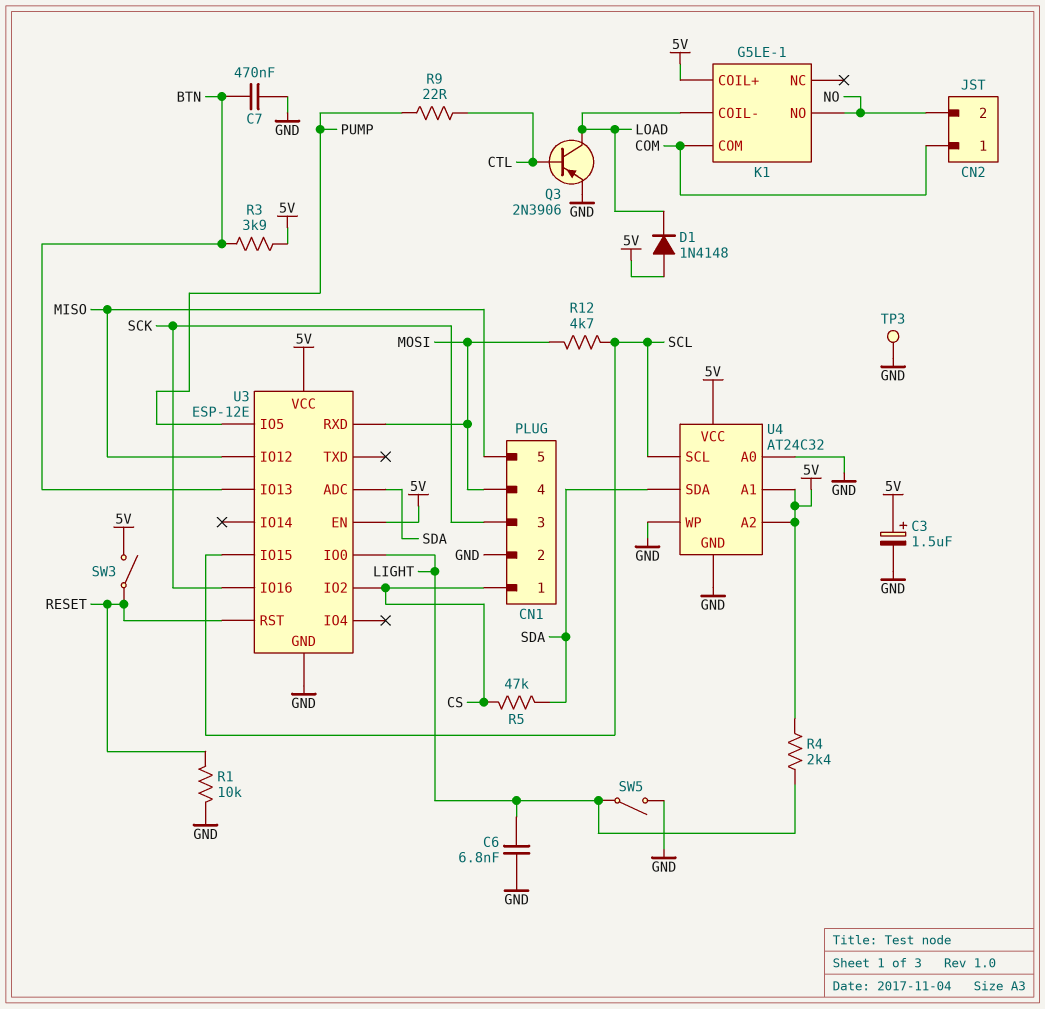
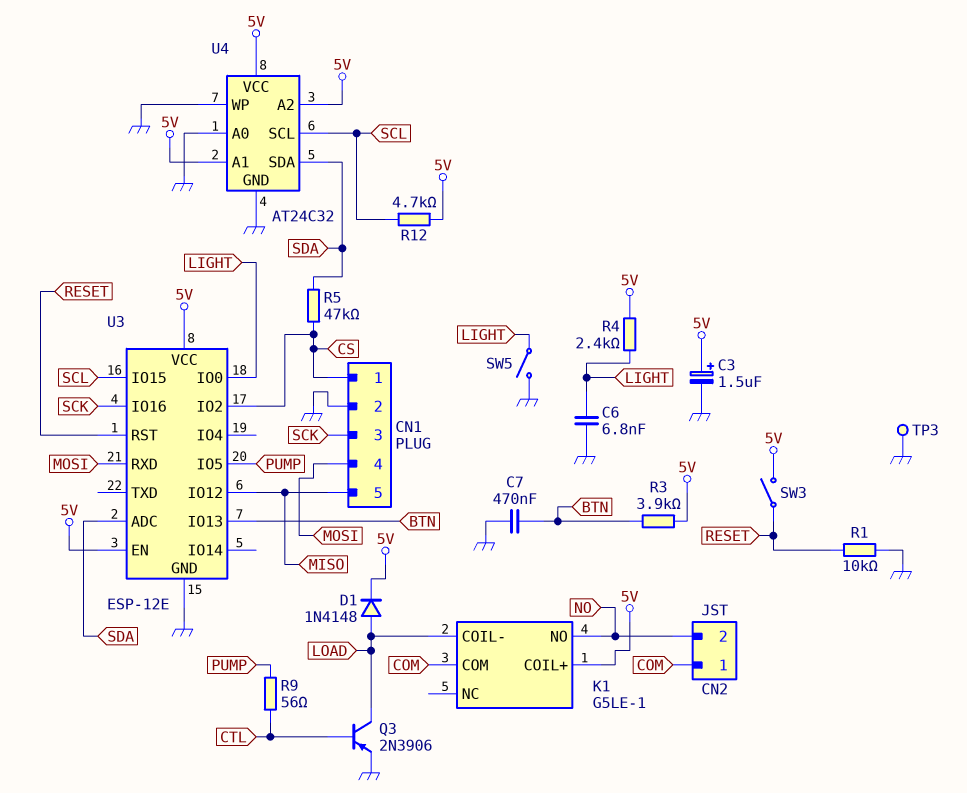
D1: diode 1N4148 (A 5V, K LOAD) -> diode 1N4148 (A LOAD, K 5V)
R9: 22 (CTL, PUMP) -> 56 (CTL, PUMP)
R12: 4.7k (MOSI, SCL) -> 4.7k (5V, SCL)

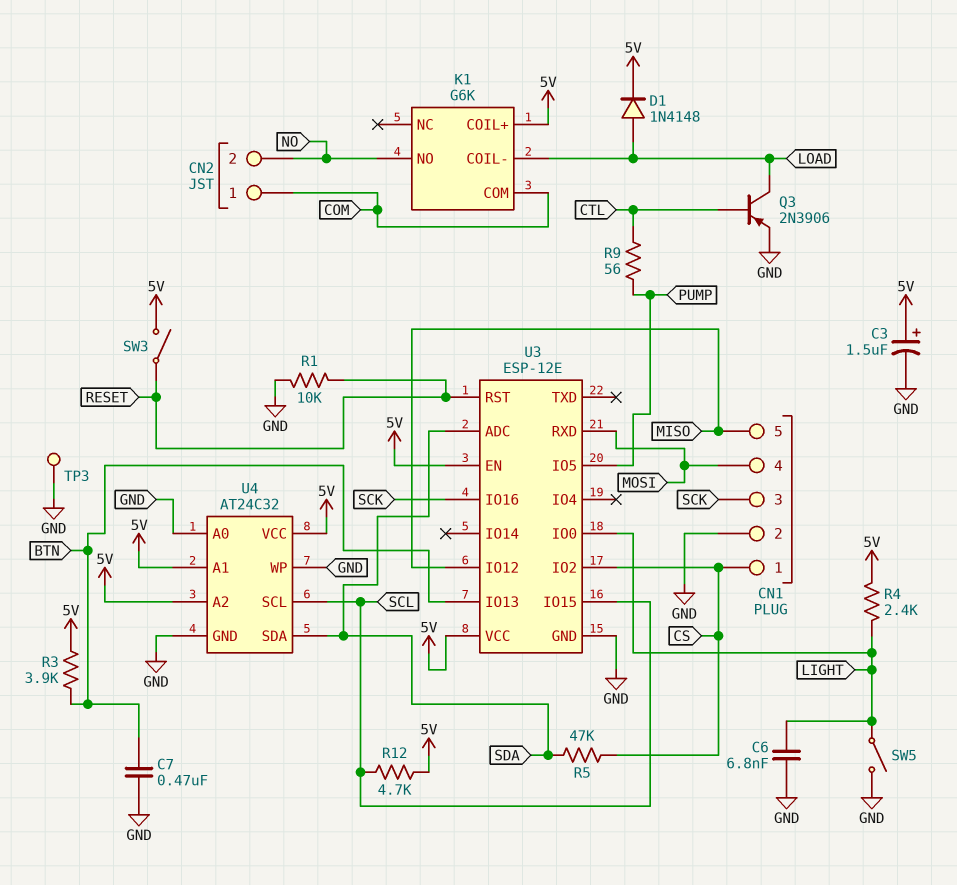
K1: G5LE-1 -> G6K

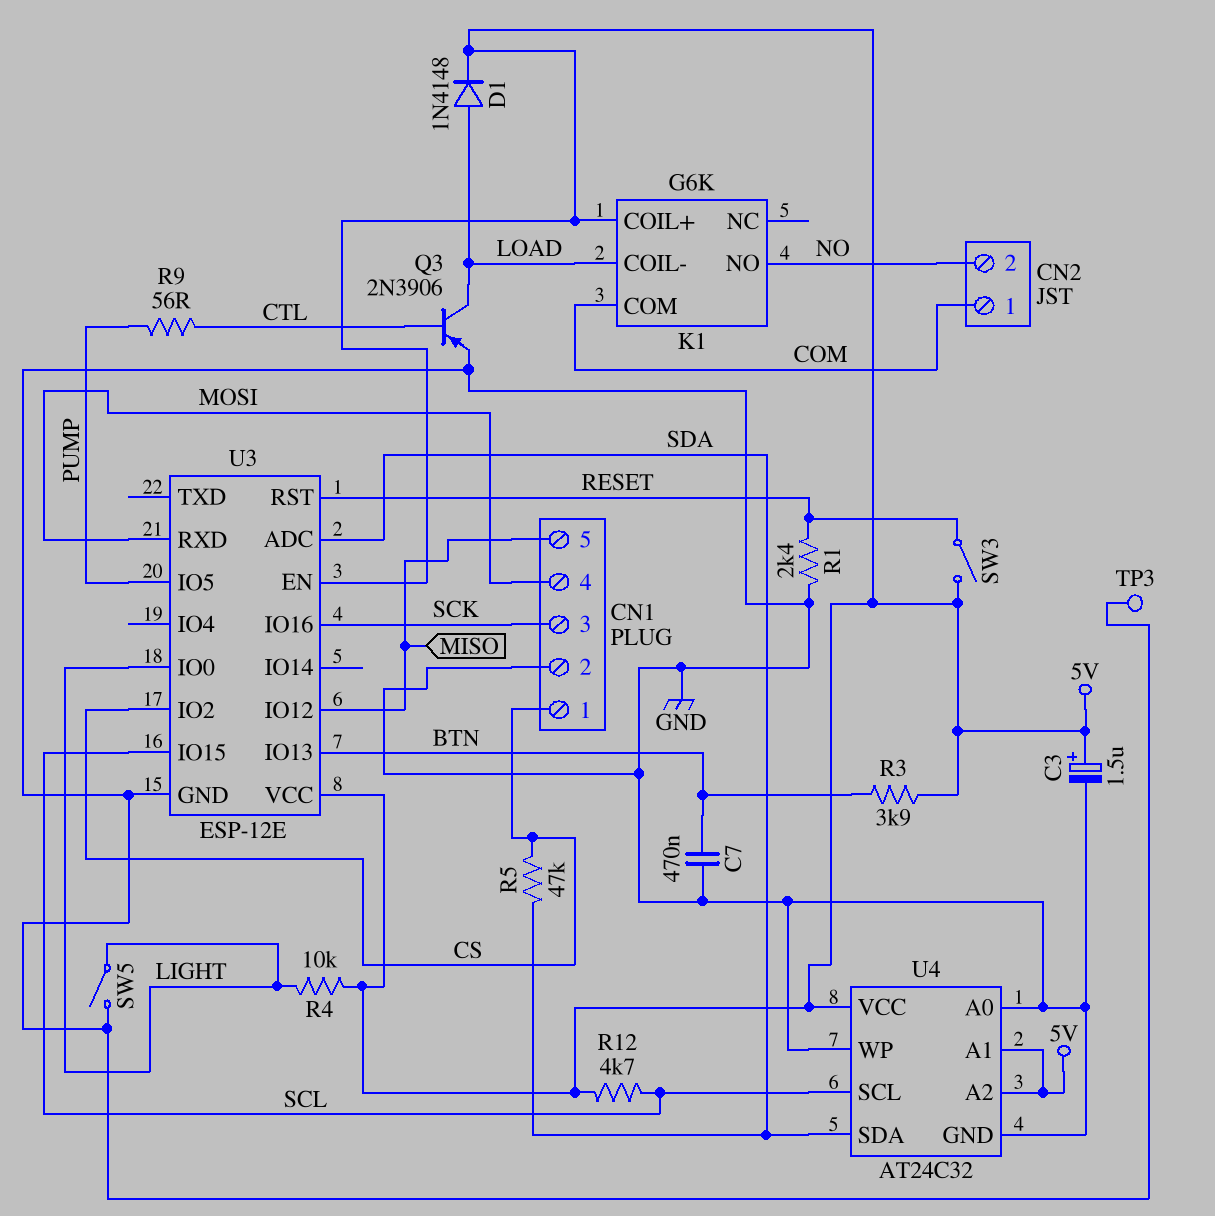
C6: 6.8nF (GND, LIGHT) -> none
R1: 10k (GND, RESET) -> 2.4k (GND, RESET)
R4: 2.4k (5V, LIGHT) -> 10k (5V, LIGHT)

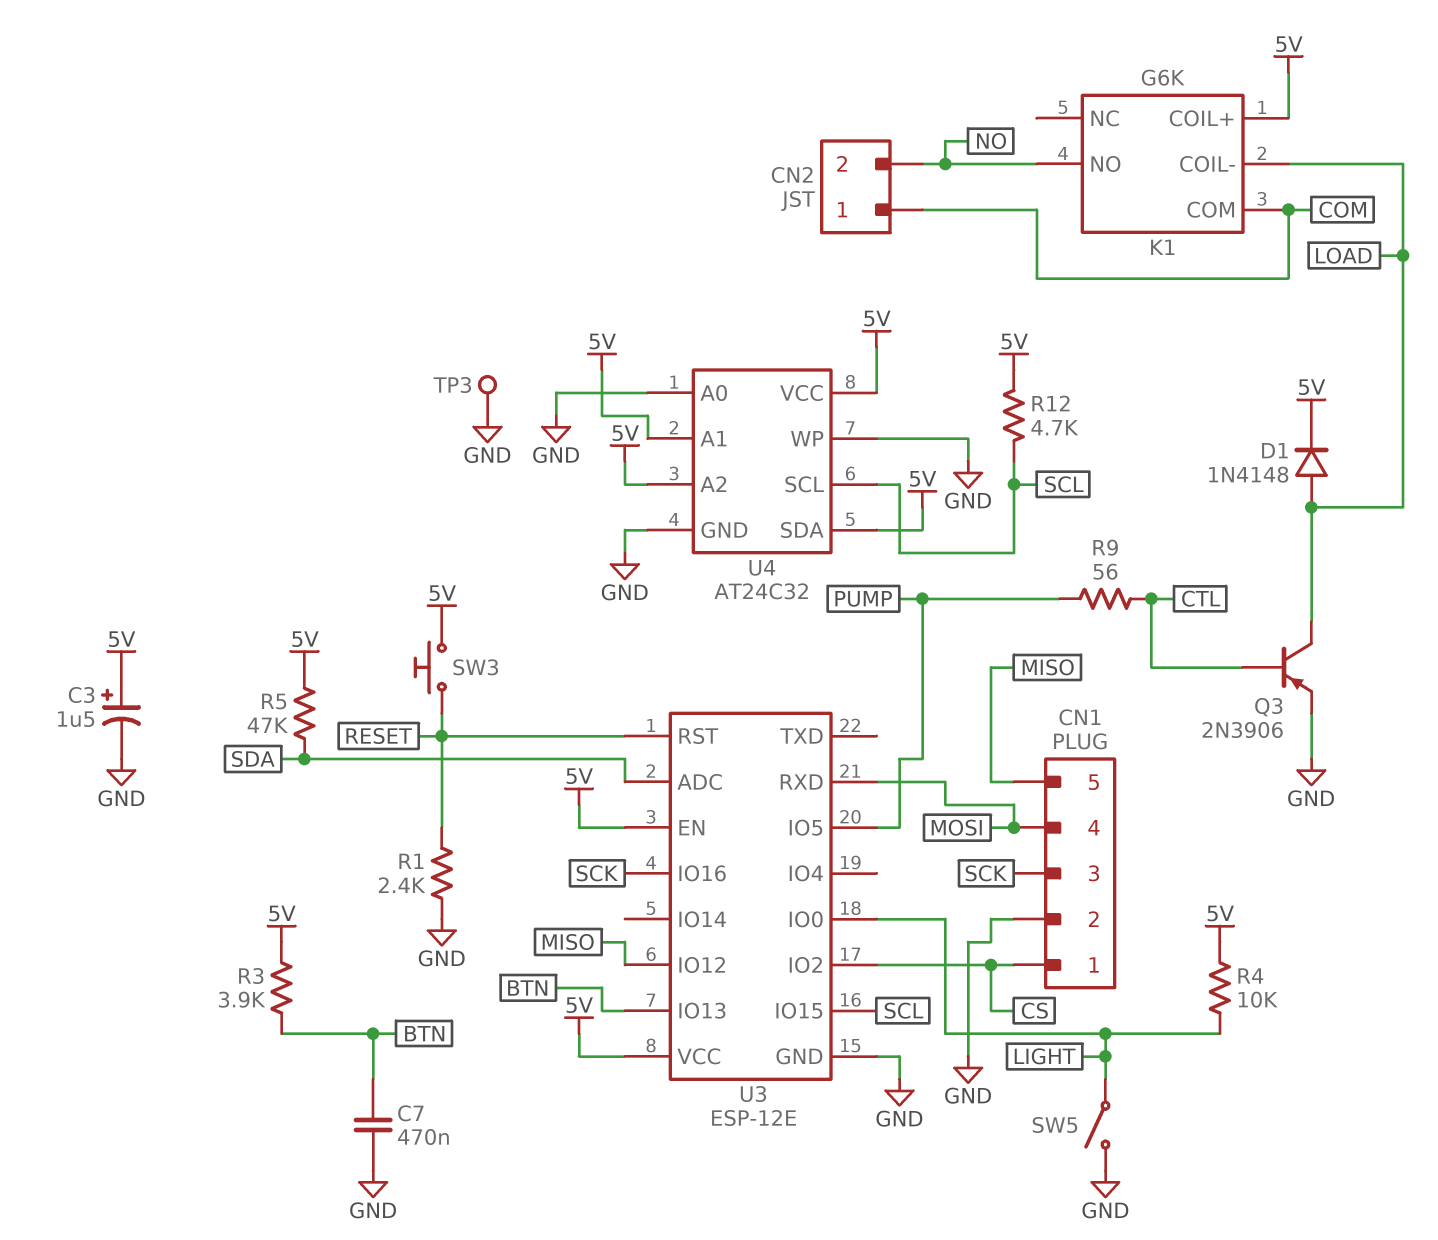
R5: 47k (CS, SDA) -> 47k (5V, SDA)
SW3: switch (5V, RESET) -> button (5V, RESET)
U4 pin SDA: SDA -> 5V

